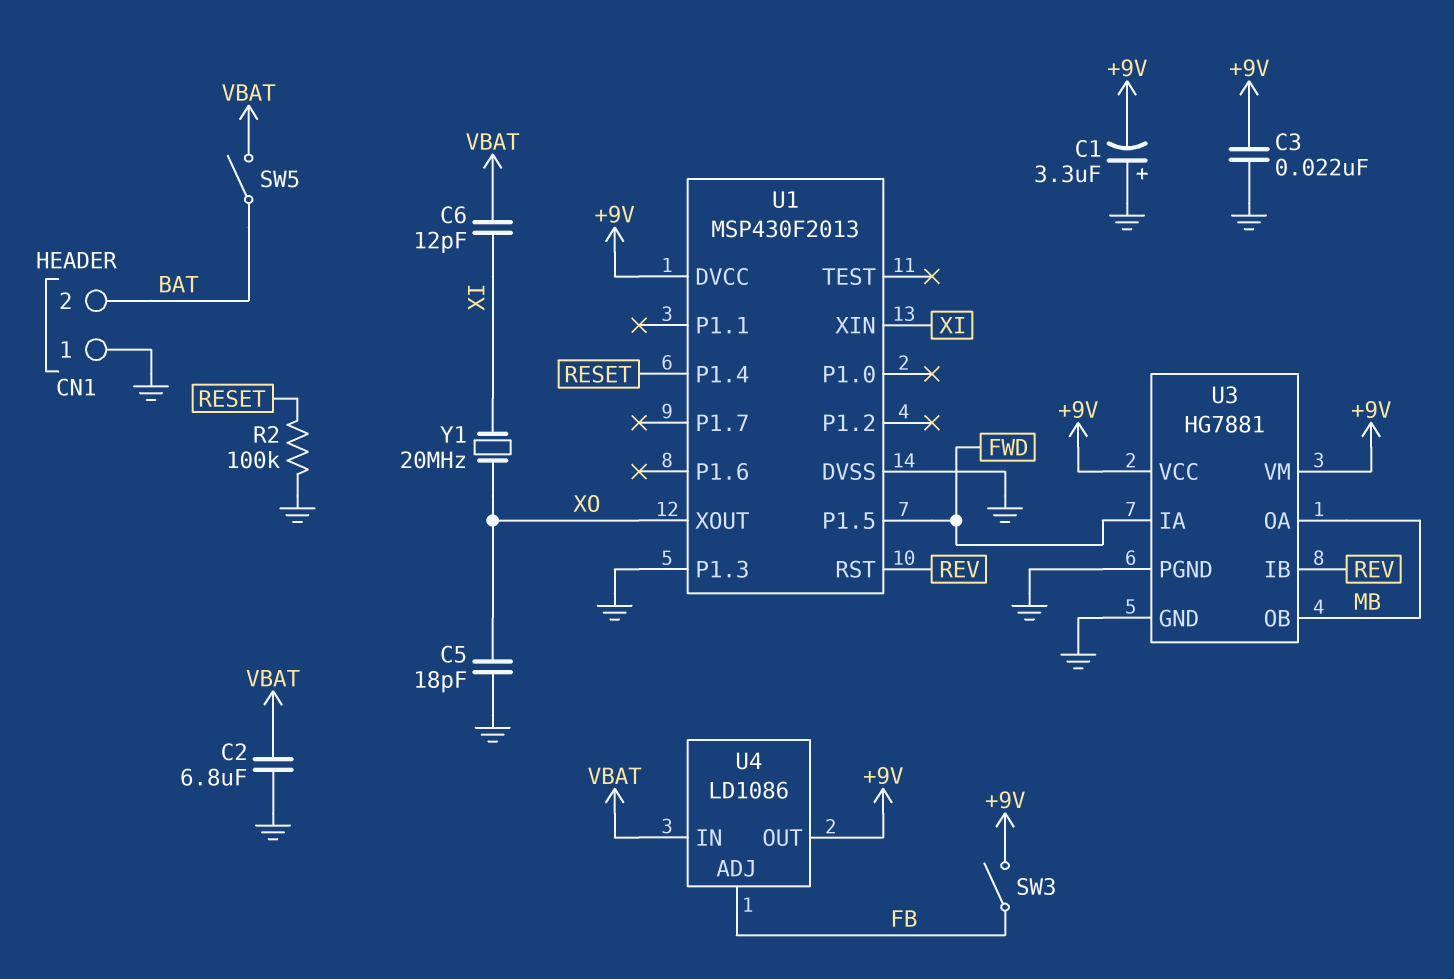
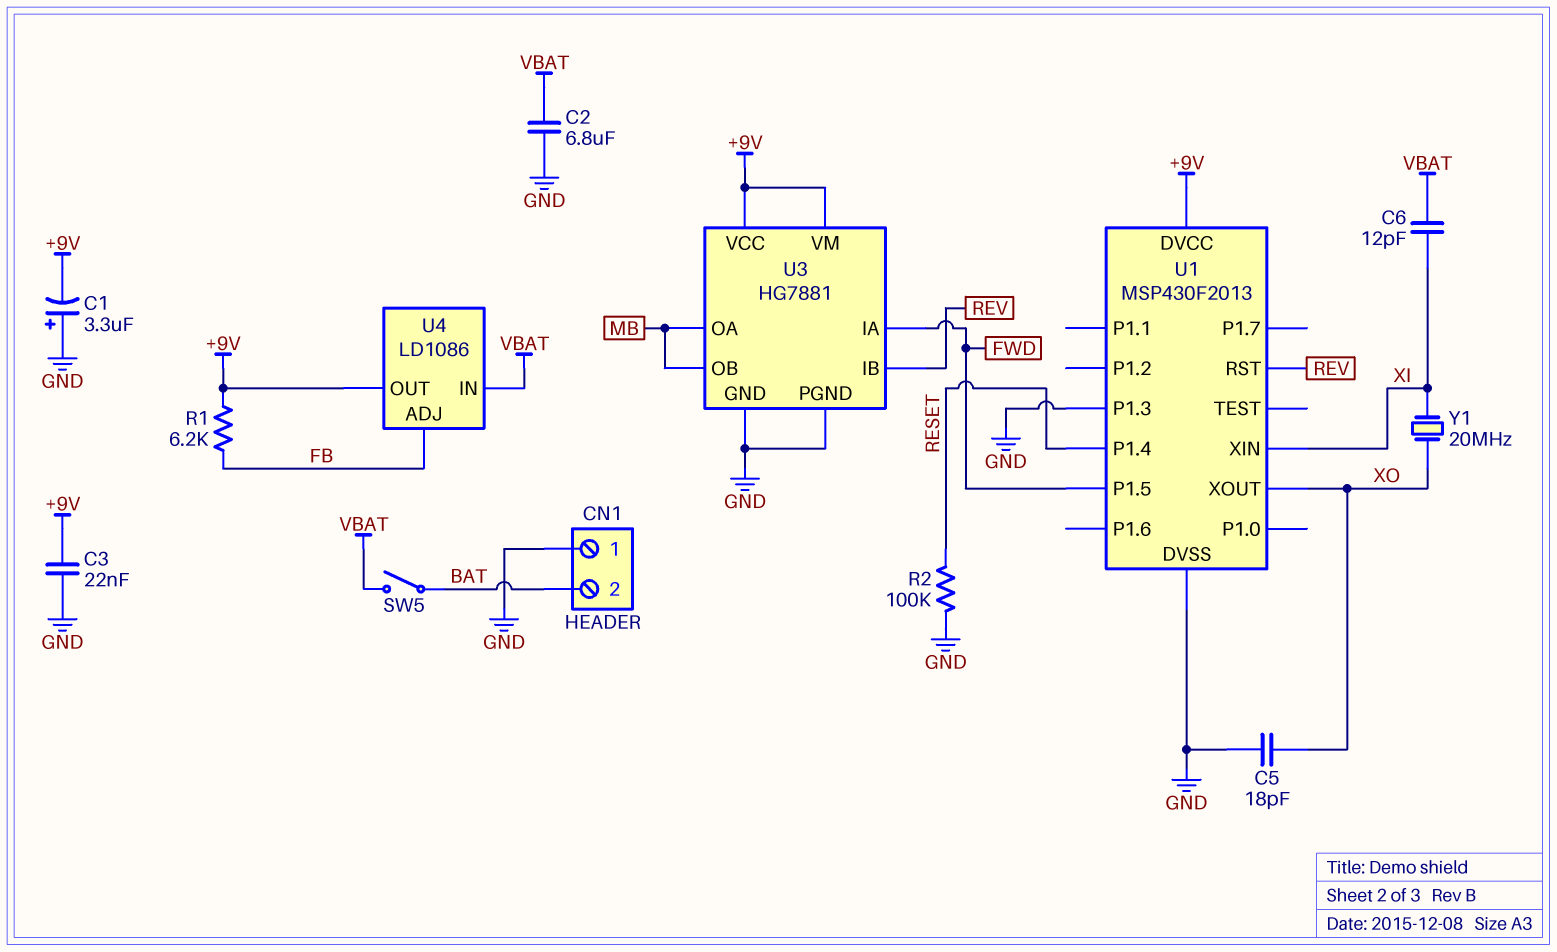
R1: none -> 6.2k (+9V, FB)
SW3: switch (+9V, FB) -> none

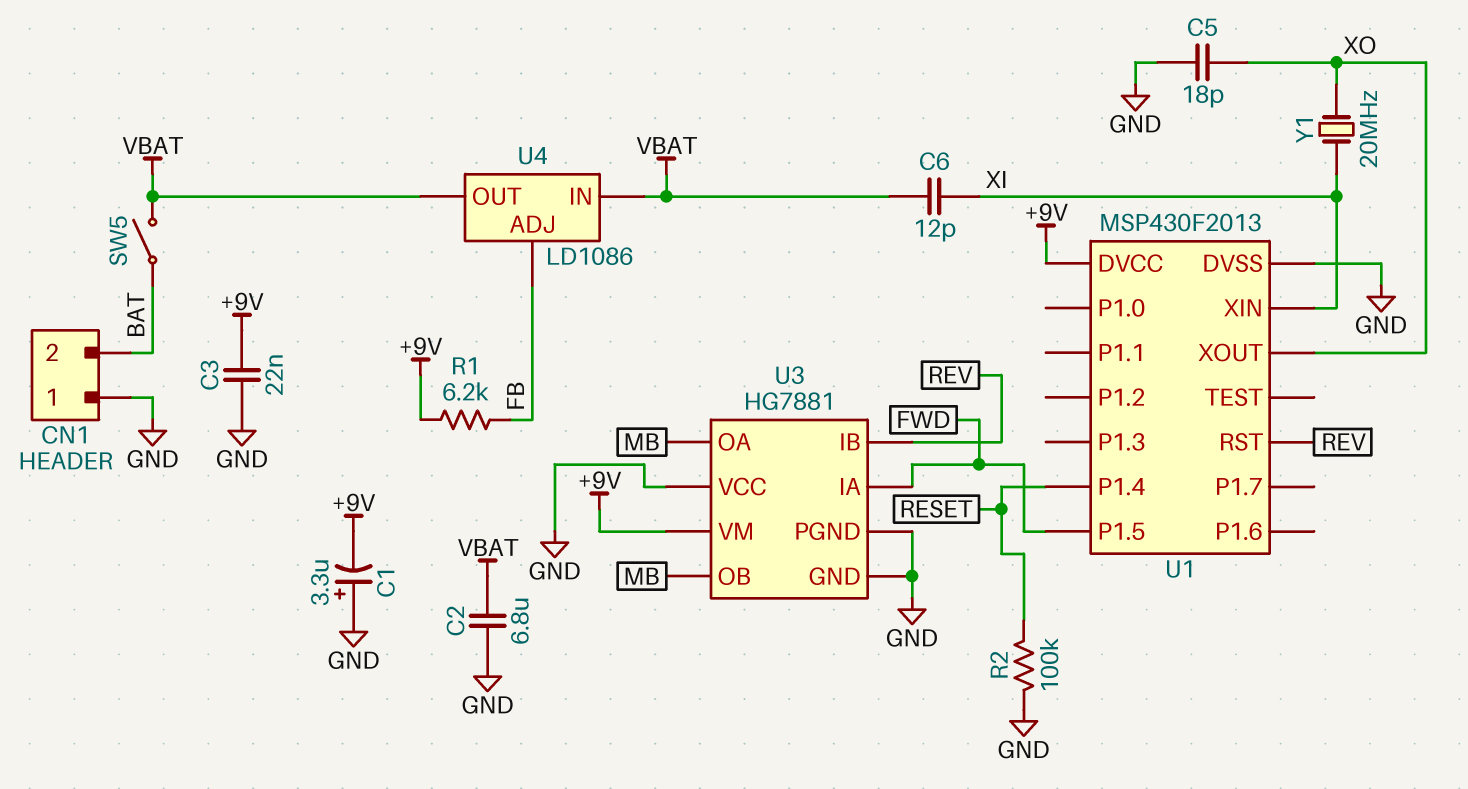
U1 pin P1.3: GND -> none
U3 pin VCC: +9V -> GND
U4 pin OUT: +9V -> VBAT

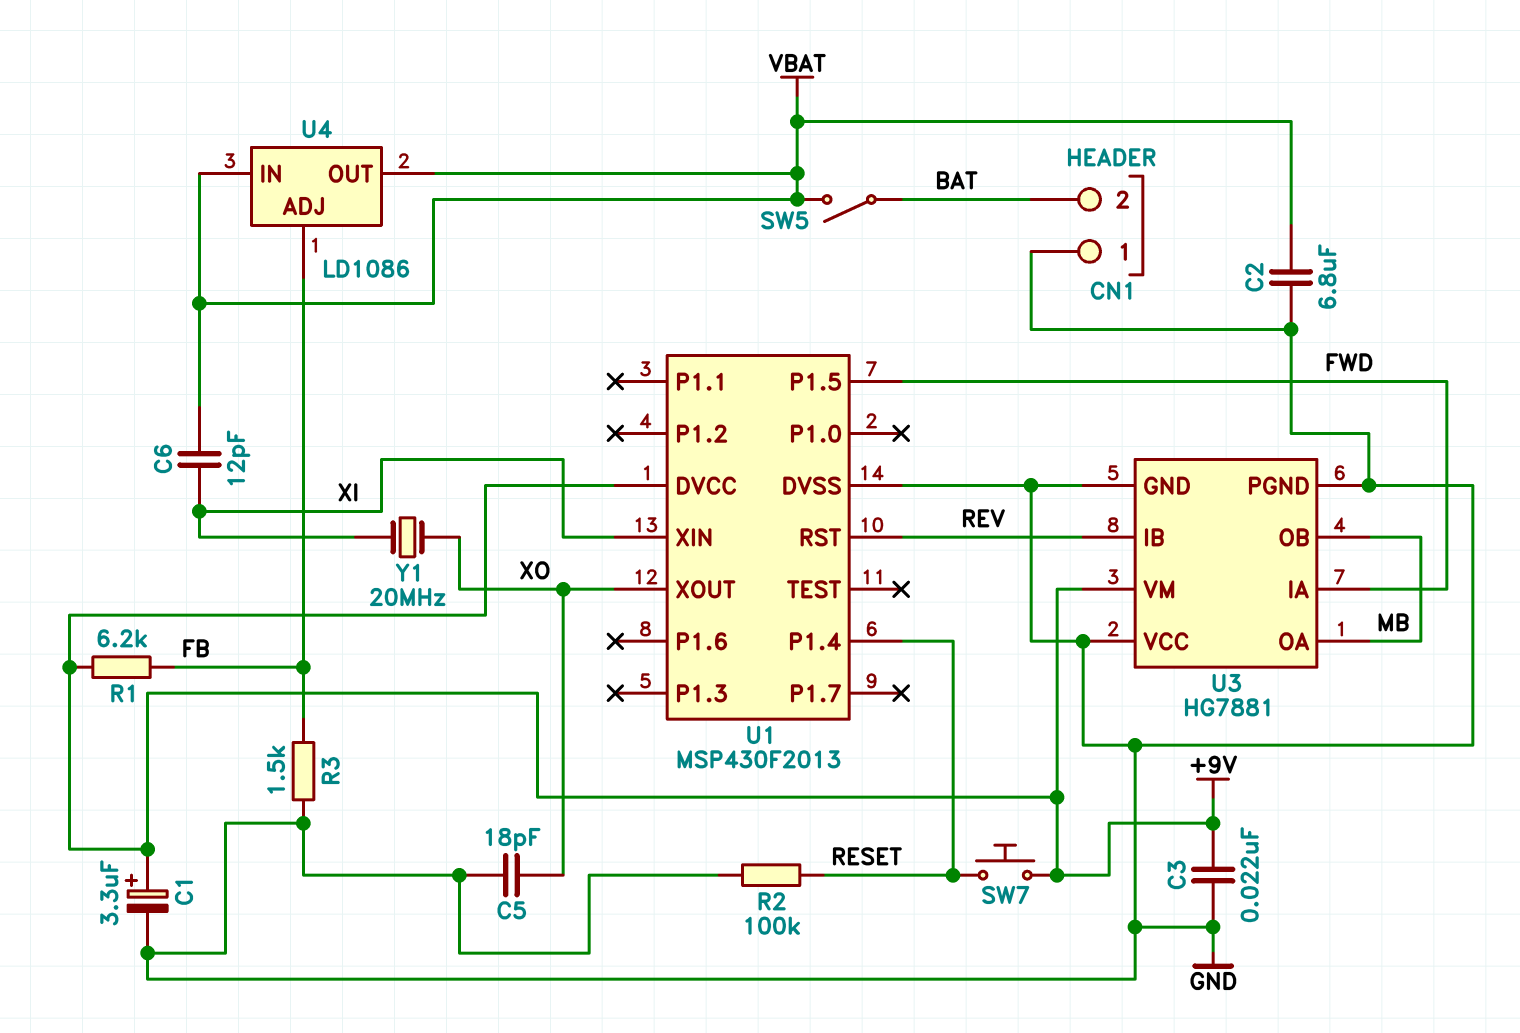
C1: 3.3uF (plus GND, minus +9V) -> 3.3uF (plus +9V, minus GND)
R3: none -> 1.5k (FB, GND)
SW7: none -> button (+9V, RESET)

